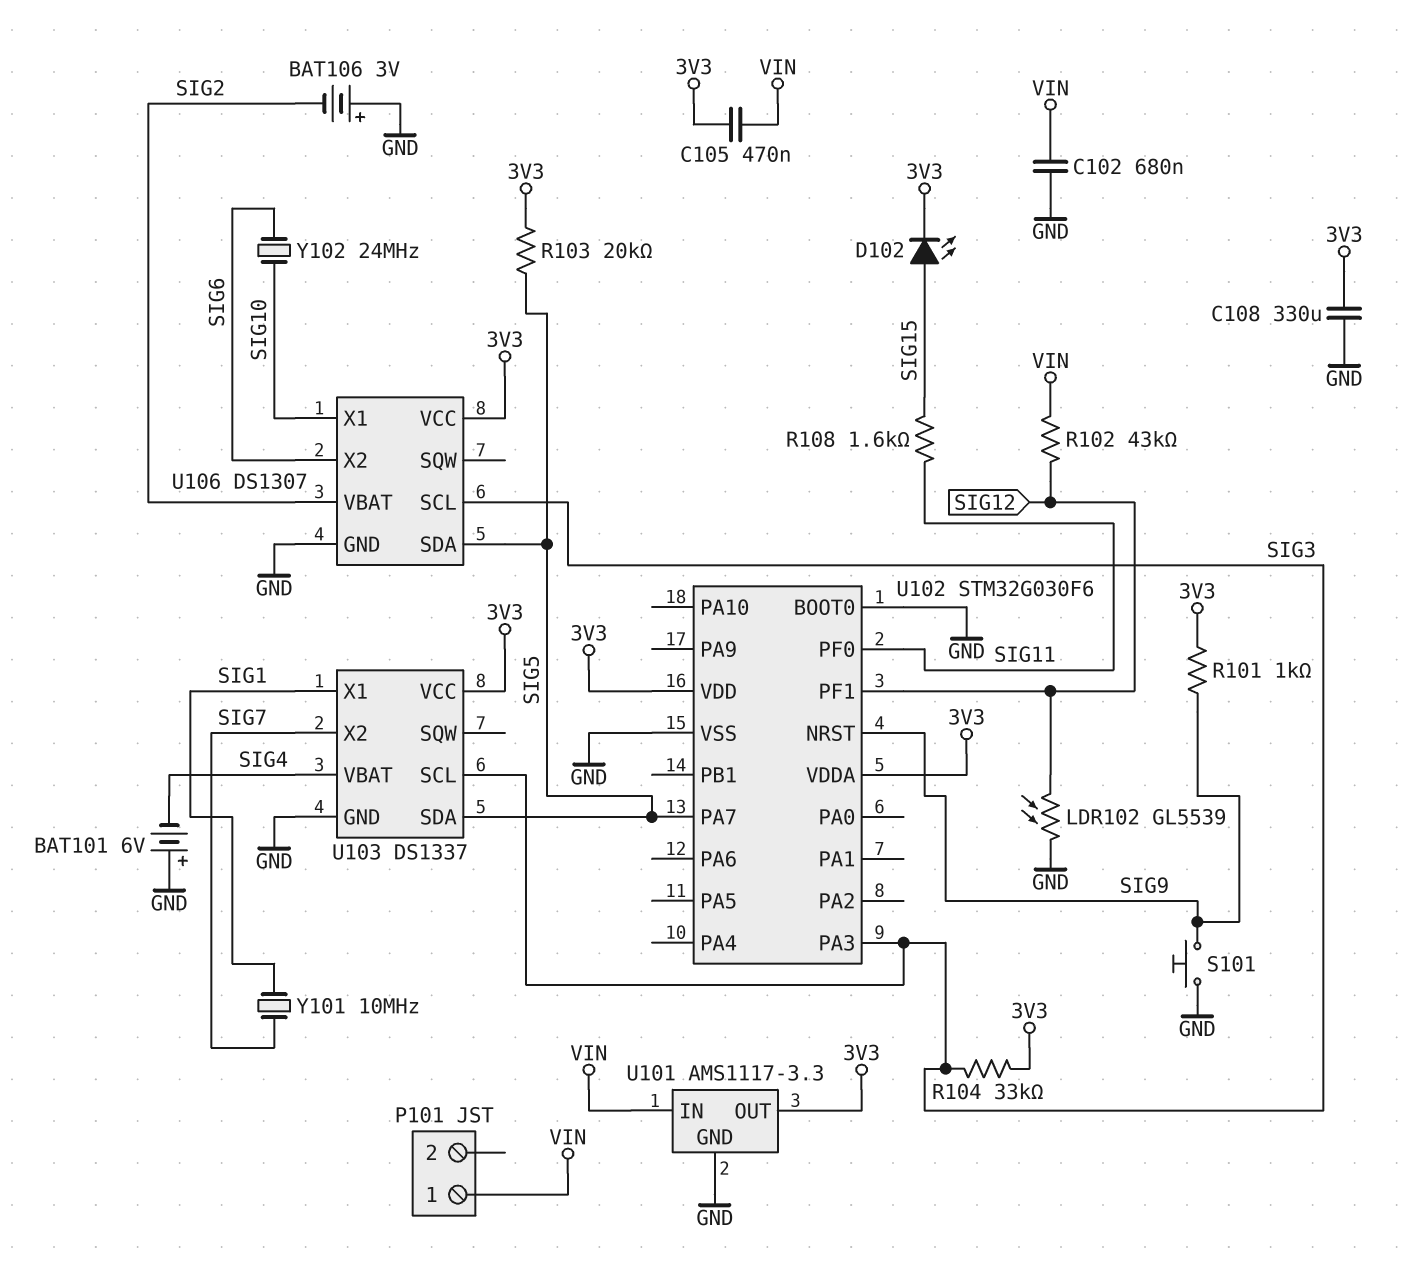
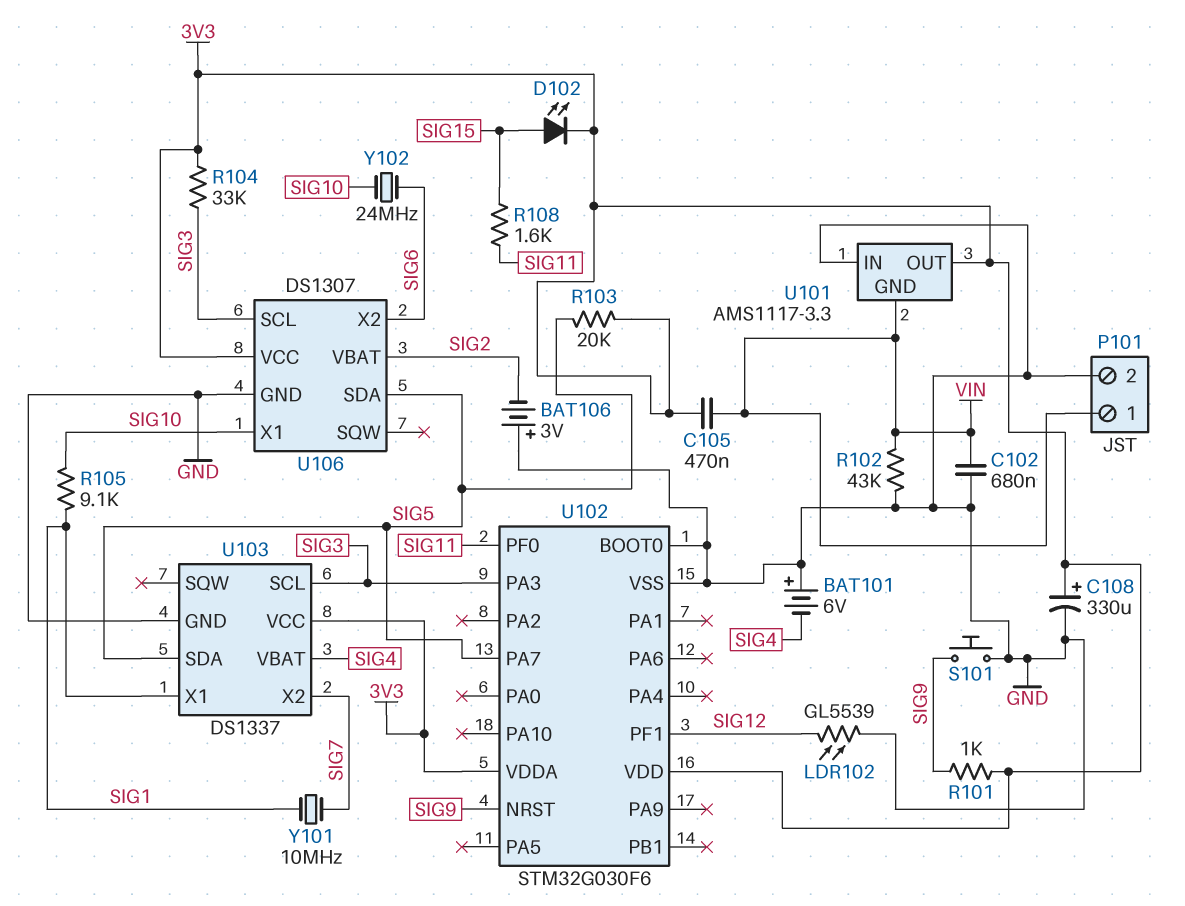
C108: 330uF (3V3, GND) -> 330uF (plus 3V3, minus GND)
P101 pin 2: none -> GND
R102: 43k (SIG12, VIN) -> 43k (GND, VIN)
R105: none -> 9.1k (SIG1, SIG10)
U101 pin GND: GND -> VIN
U101 pin IN: VIN -> GND

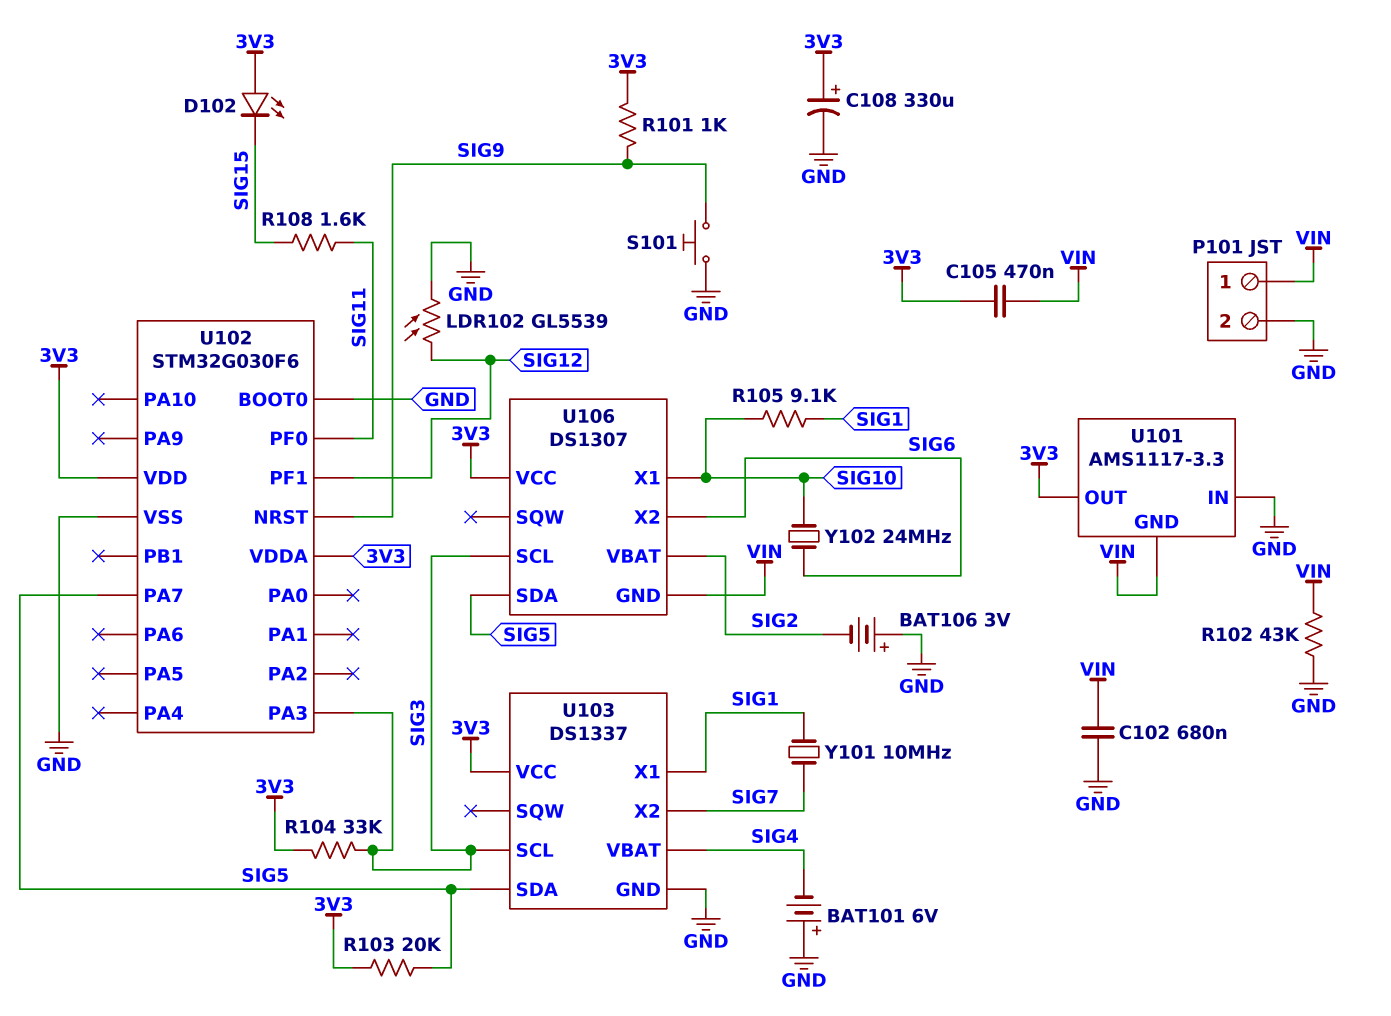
D102: LED (A SIG15, K 3V3) -> LED (A 3V3, K SIG15)
U106 pin GND: GND -> VIN

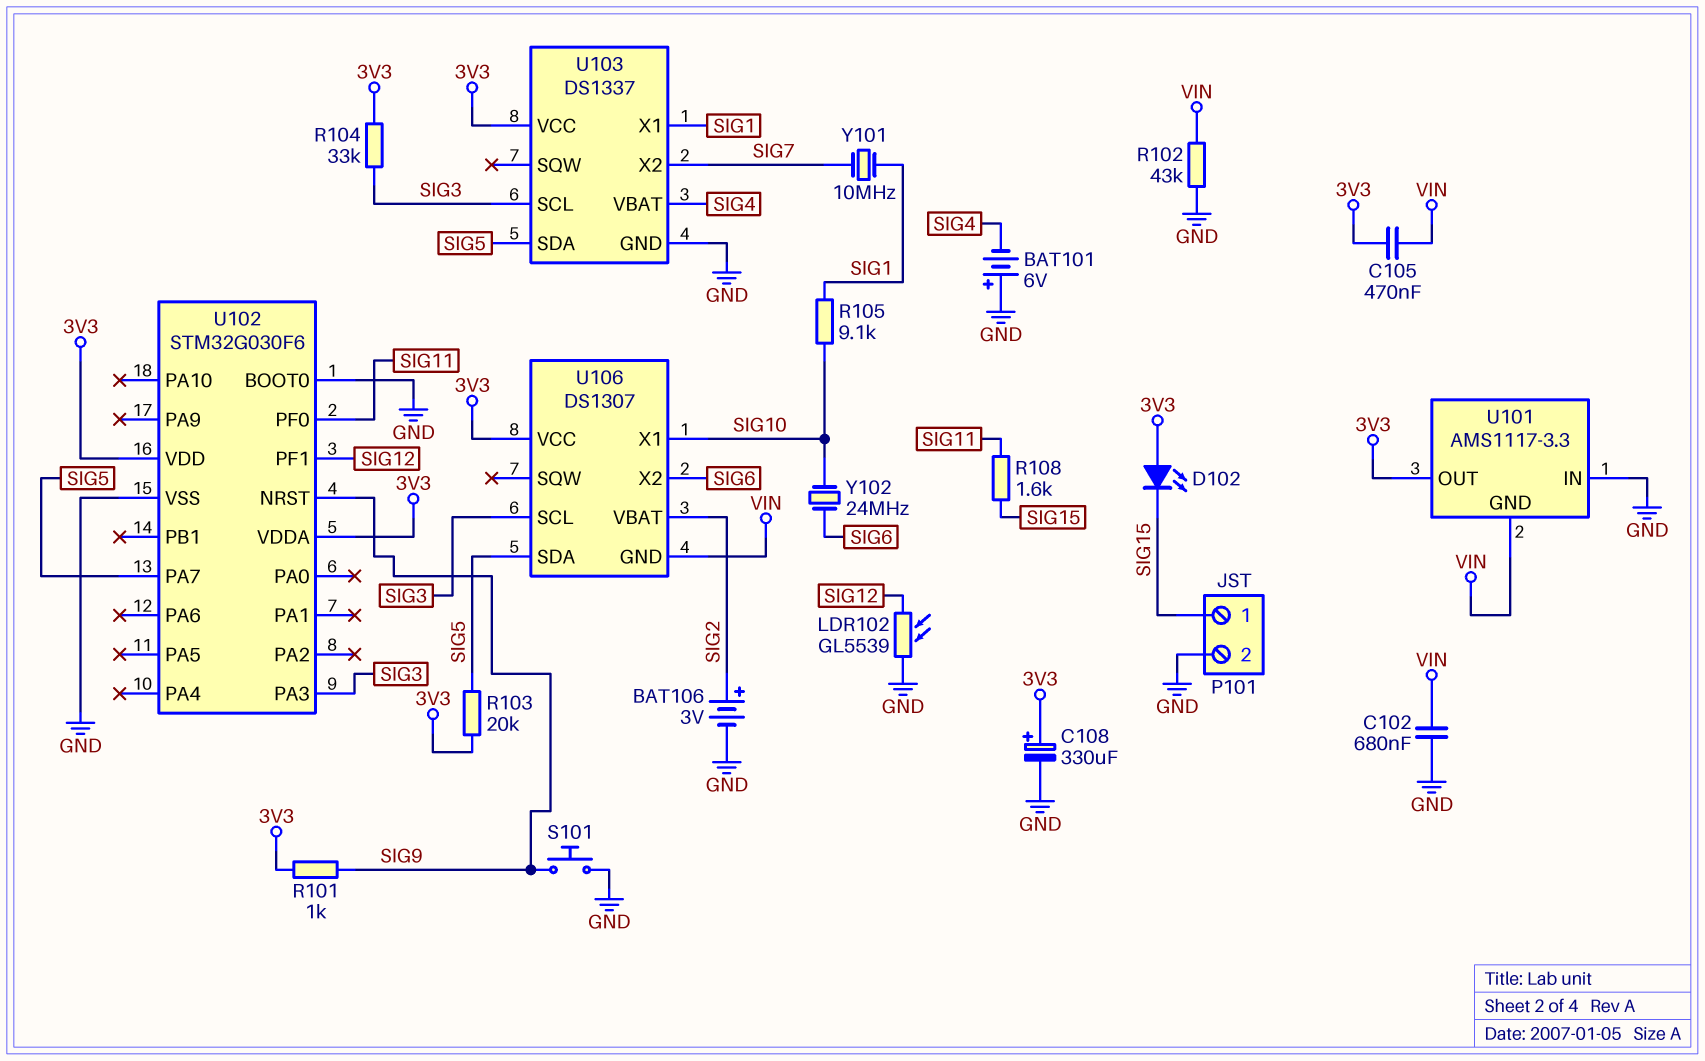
BAT106: 3V (plus GND, minus SIG2) -> 3V (plus SIG2, minus GND)
P101 pin 1: VIN -> SIG15

